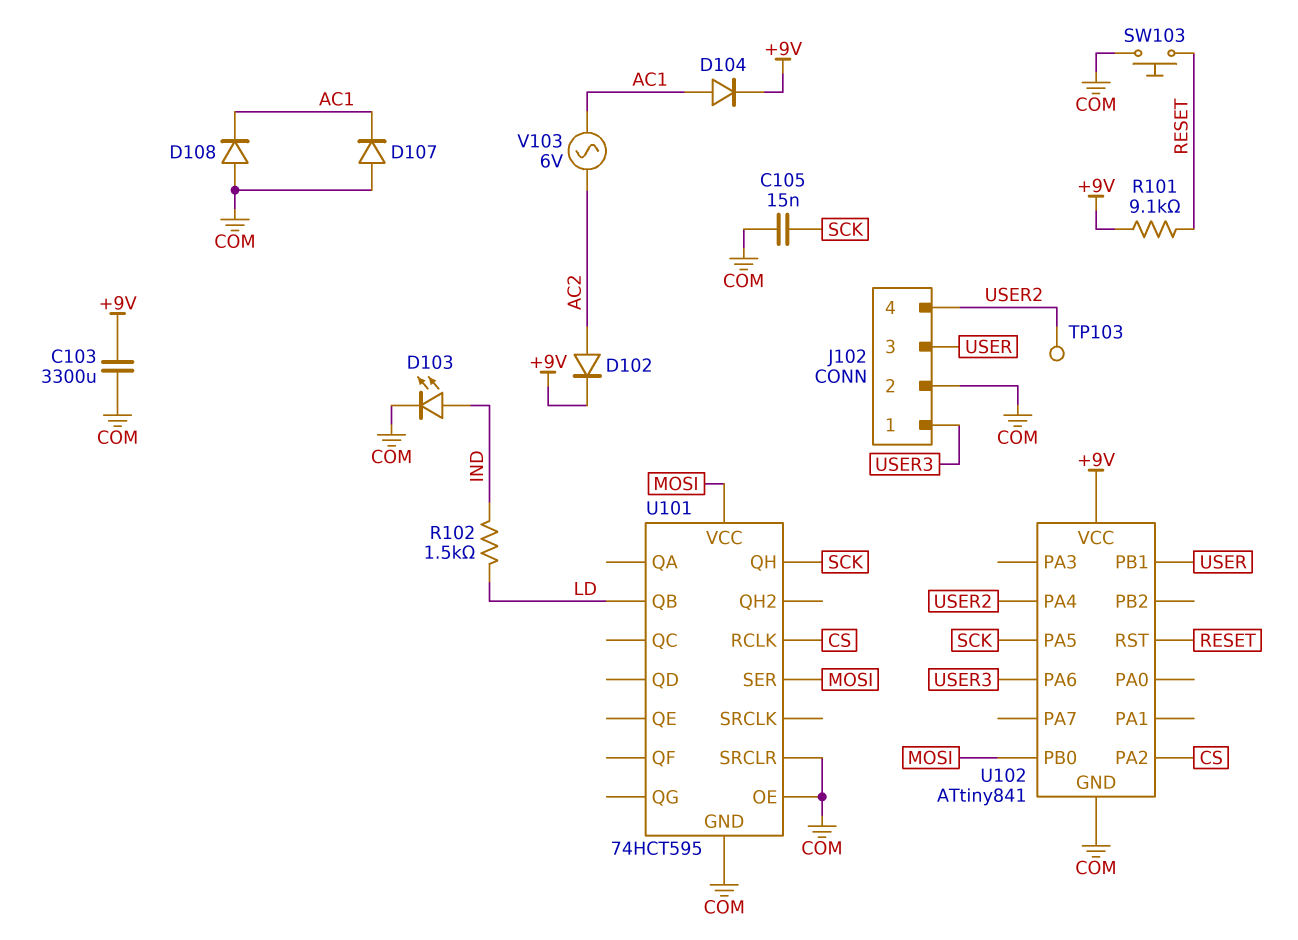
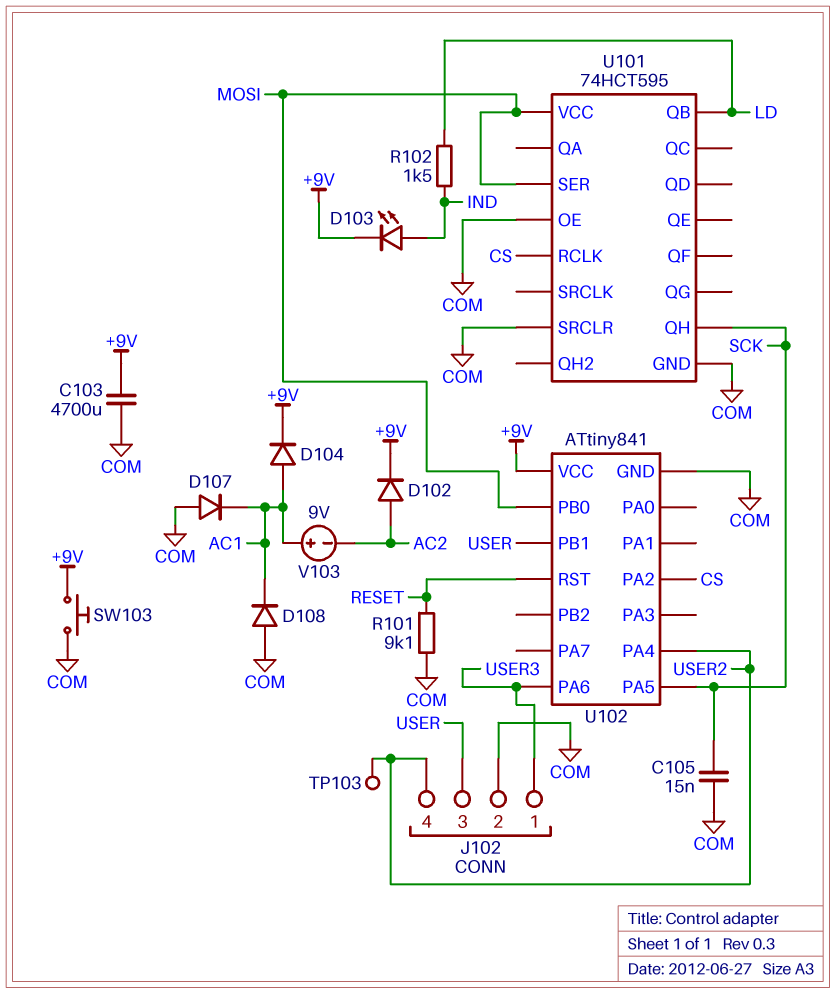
C103: 3300uF (+9V, COM) -> 4700uF (+9V, COM)
D103: LED (A IND, K COM) -> LED (A IND, K +9V)
R101: 9.1k (+9V, RESET) -> 9.1k (COM, RESET)
SW103: button (COM, RESET) -> button (+9V, COM)
V103: AC 6V (AC1, AC2) -> 9V (plus AC1, minus AC2)

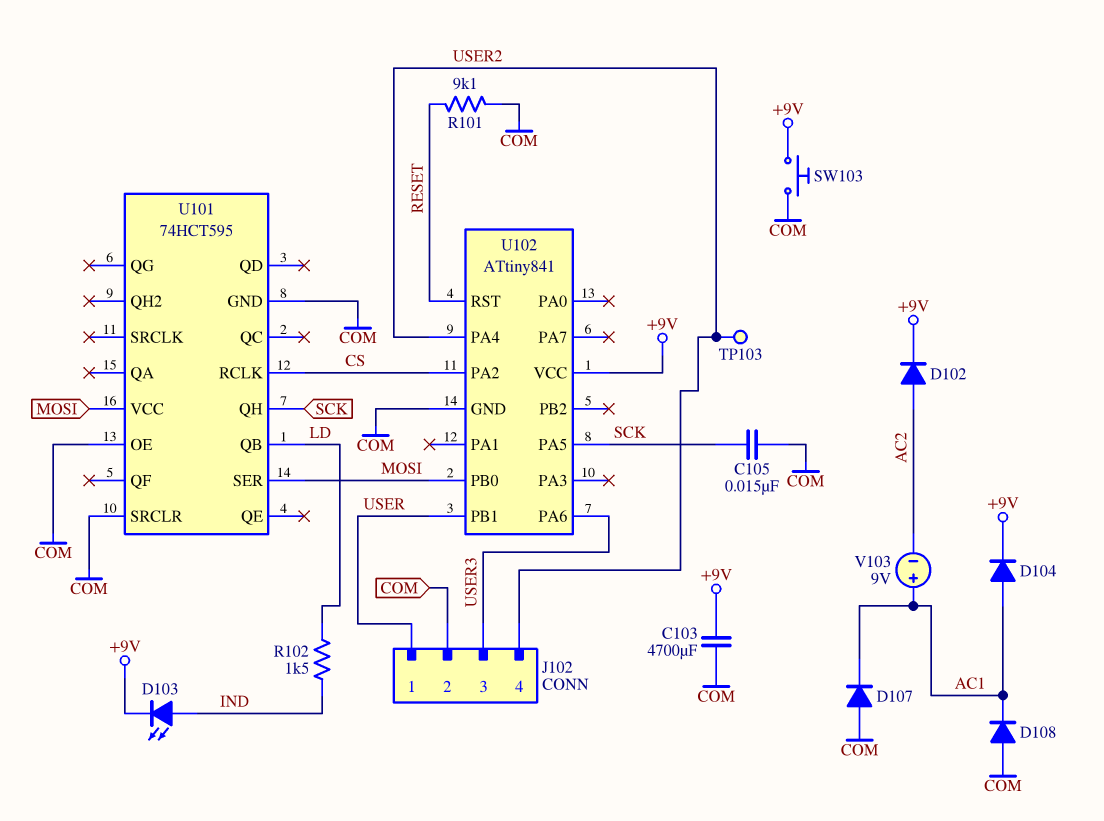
J102 pin 1: USER3 -> USER
J102 pin 3: USER -> USER3

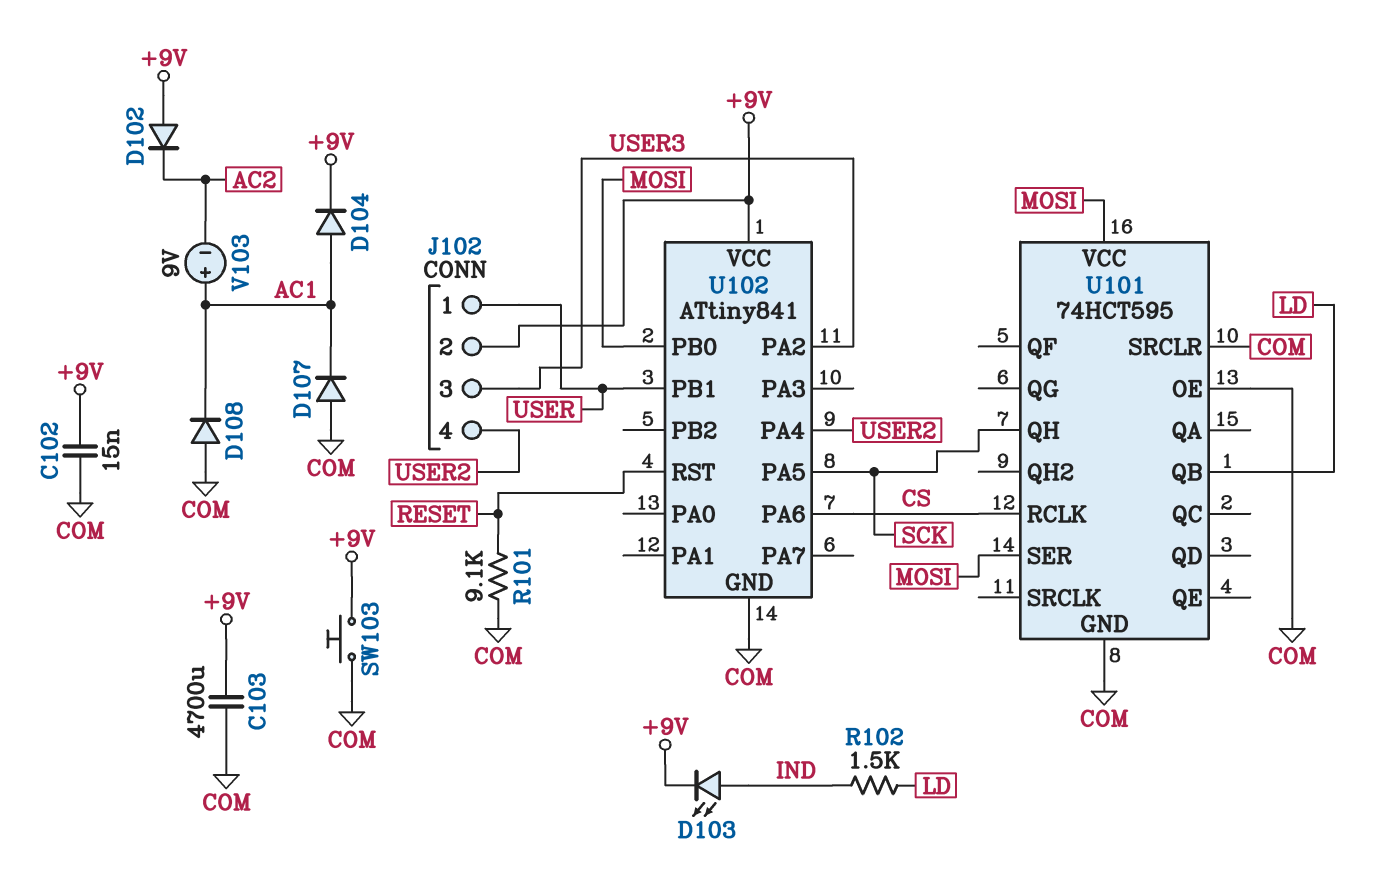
C102: none -> 15nF (+9V, COM)
C105: 15nF (COM, SCK) -> none
D102: diode (A AC2, K +9V) -> diode (A +9V, K AC2)
J102 pin 2: COM -> +9V
TP103: test point (USER2) -> none
U102 pin PA2: CS -> USER3
U102 pin PA6: USER3 -> CS

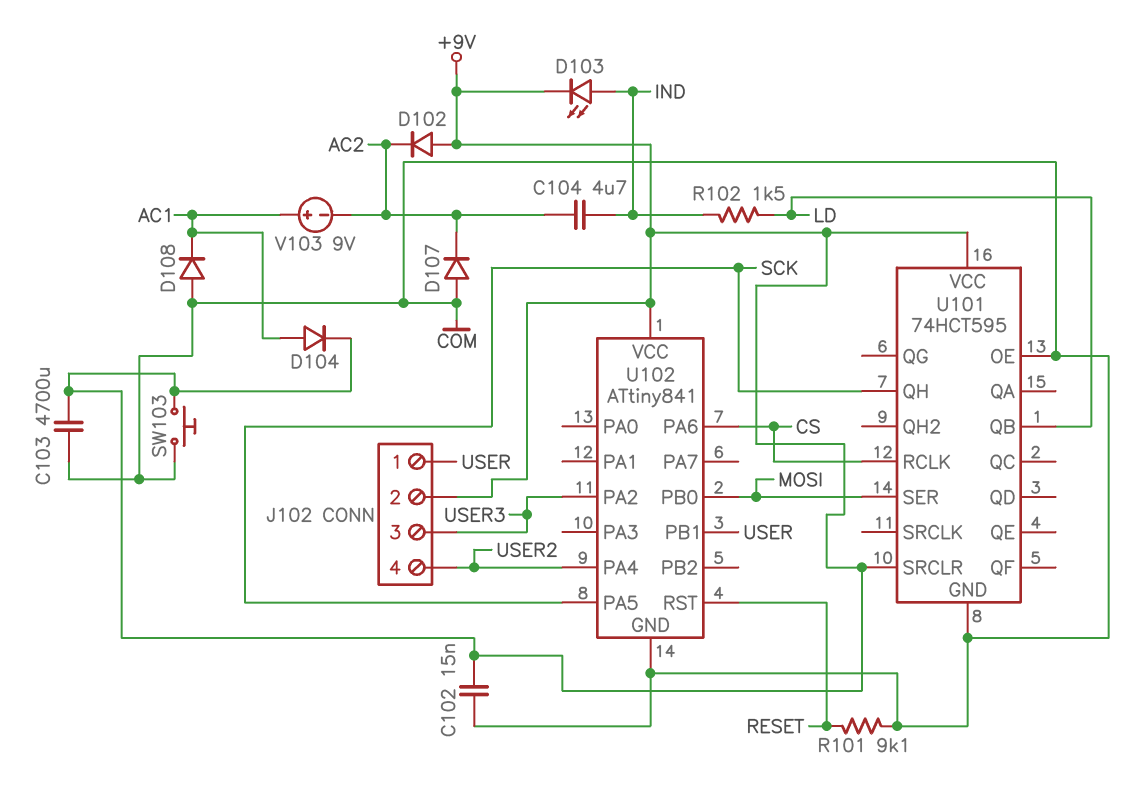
C104: none -> 4.7uF (AC2, IND)
D107: diode (A COM, K AC1) -> diode (A COM, K AC2)
U101 pin SRCLR: COM -> +9V
U101 pin VCC: MOSI -> +9V

